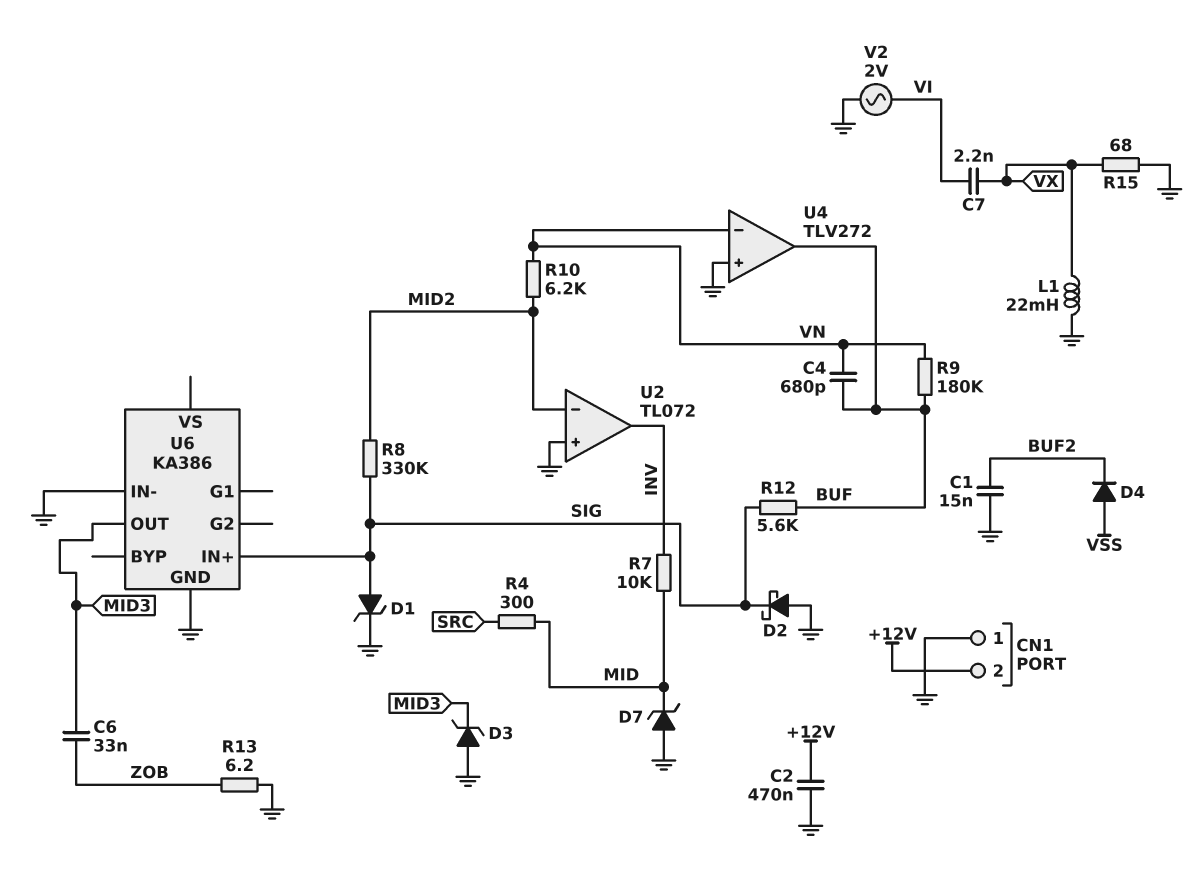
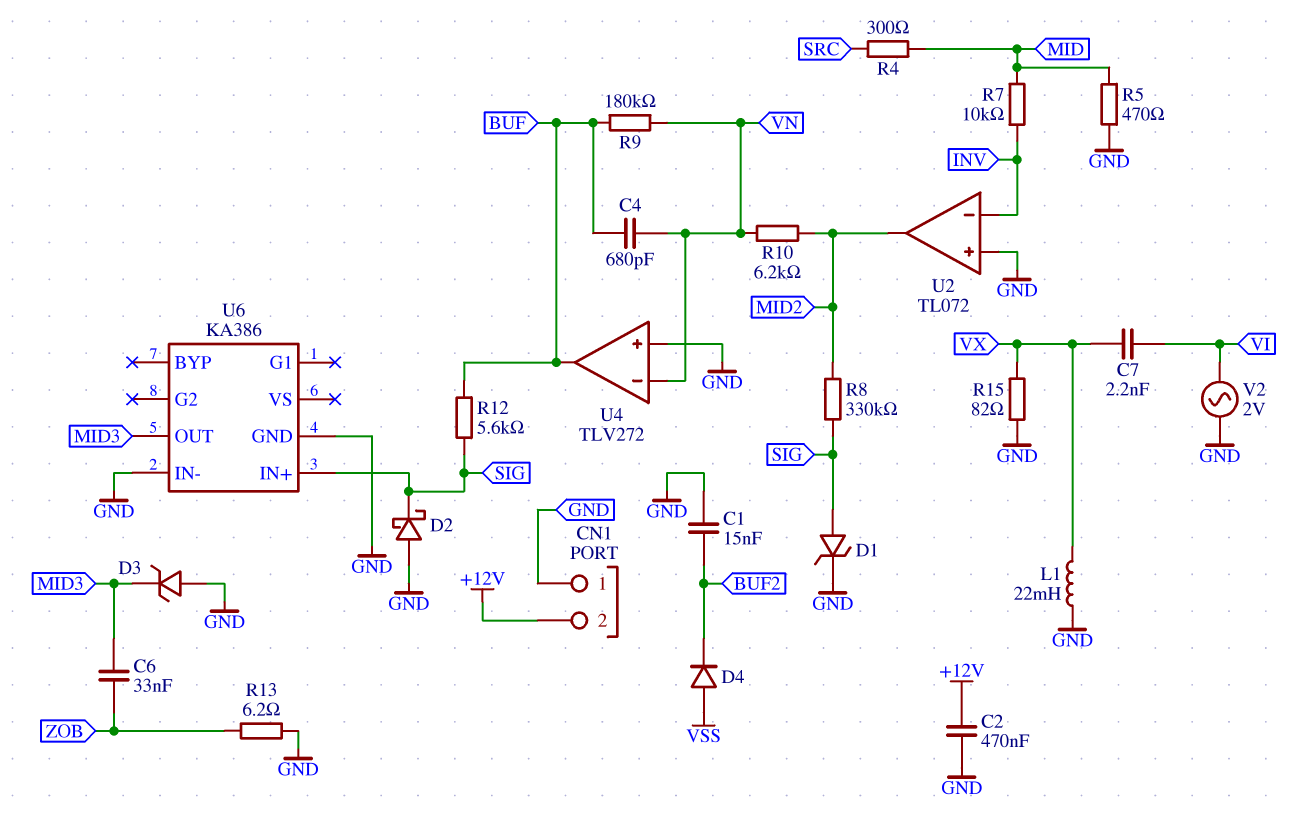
D7: zener (A GND, K MID) -> none
R5: none -> 470 (GND, MID)
R15: 68 (GND, VX) -> 82 (GND, VX)
U2 pin in-: MID2 -> INV
U2 pin out: INV -> MID2

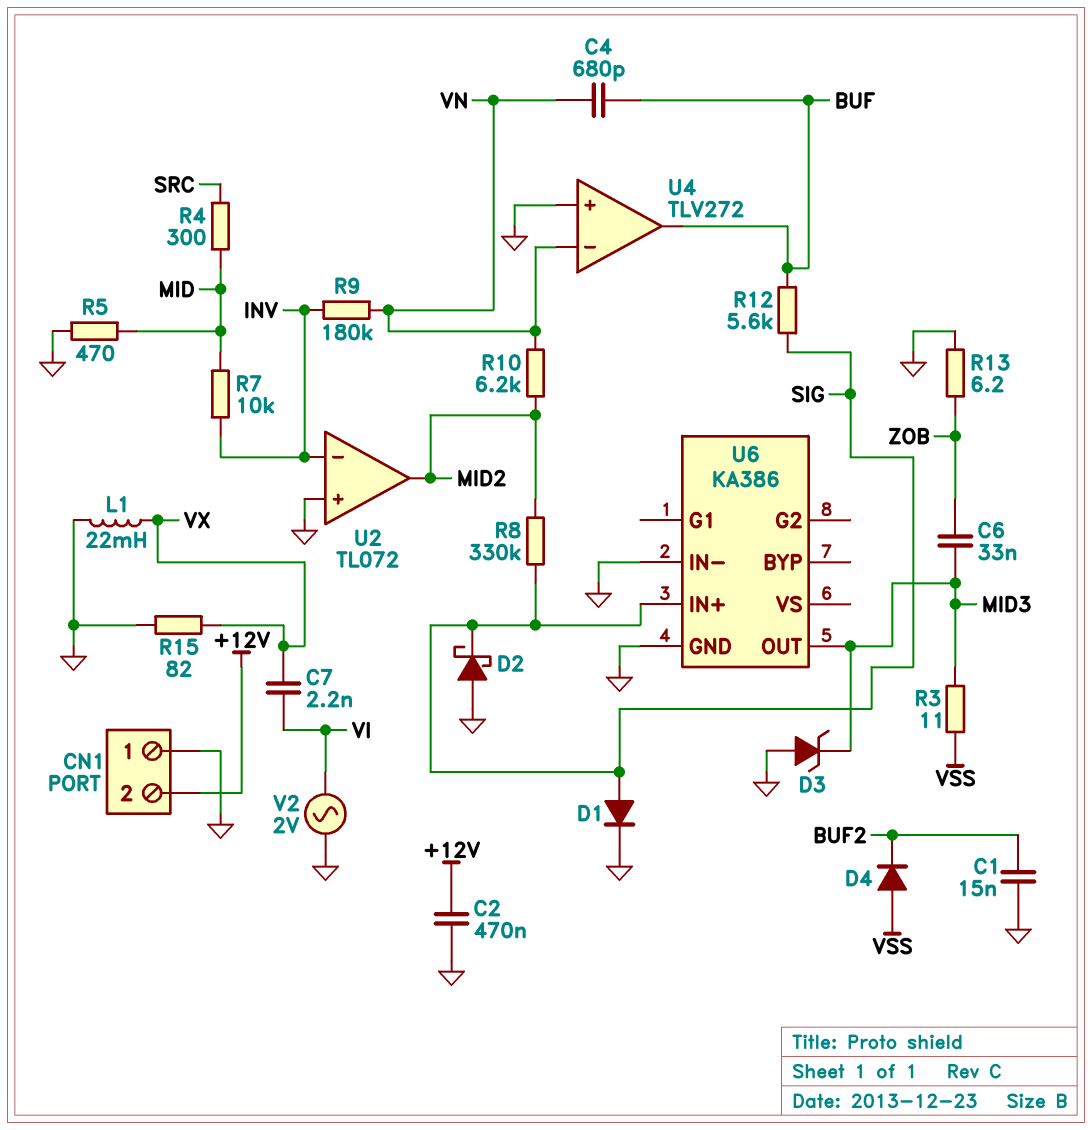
D1: zener (A SIG, K GND) -> diode (A SIG, K GND)
R3: none -> 11 (MID3, VSS)
R9: 180k (BUF, VN) -> 180k (INV, VN)

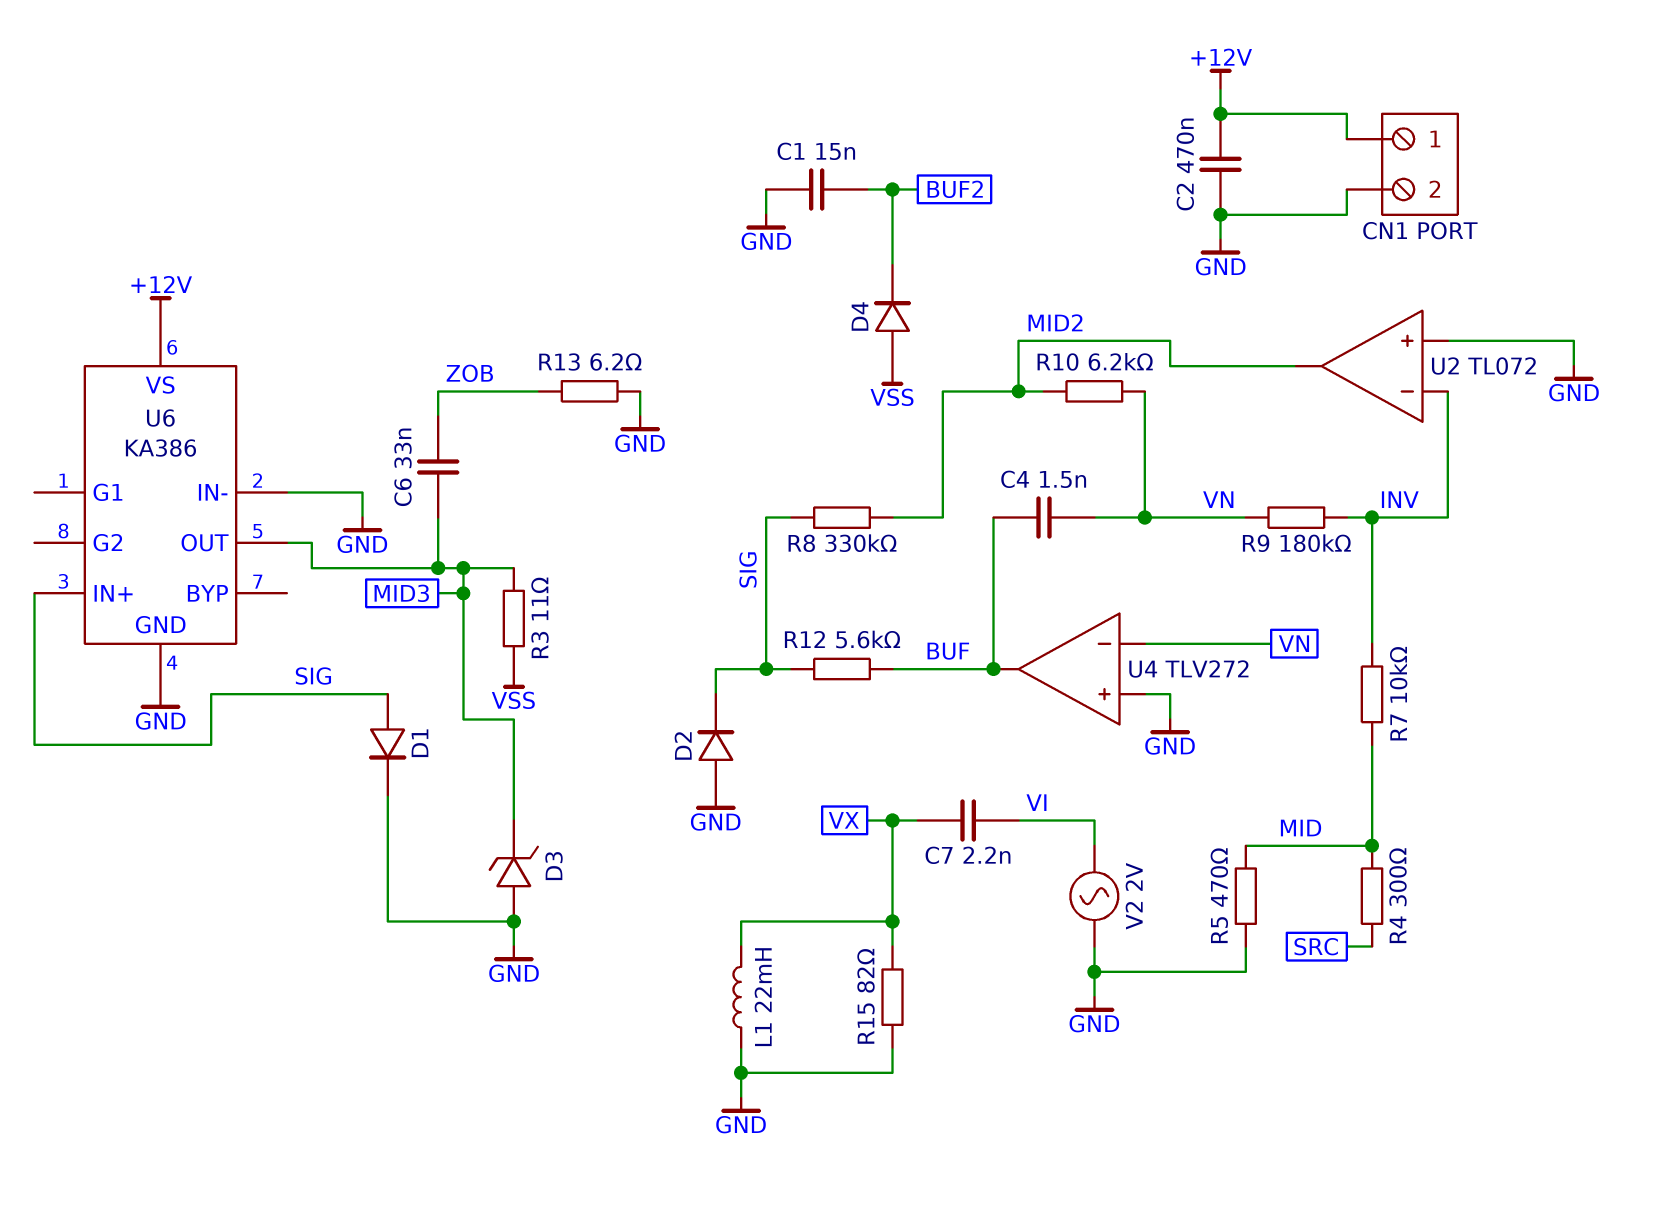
C4: 680pF (BUF, VN) -> 1.5nF (BUF, VN)
CN1 pin 1: GND -> +12V
CN1 pin 2: +12V -> GND
D2: schottky (A GND, K SIG) -> diode (A GND, K SIG)
U6 pin VS: none -> +12V

